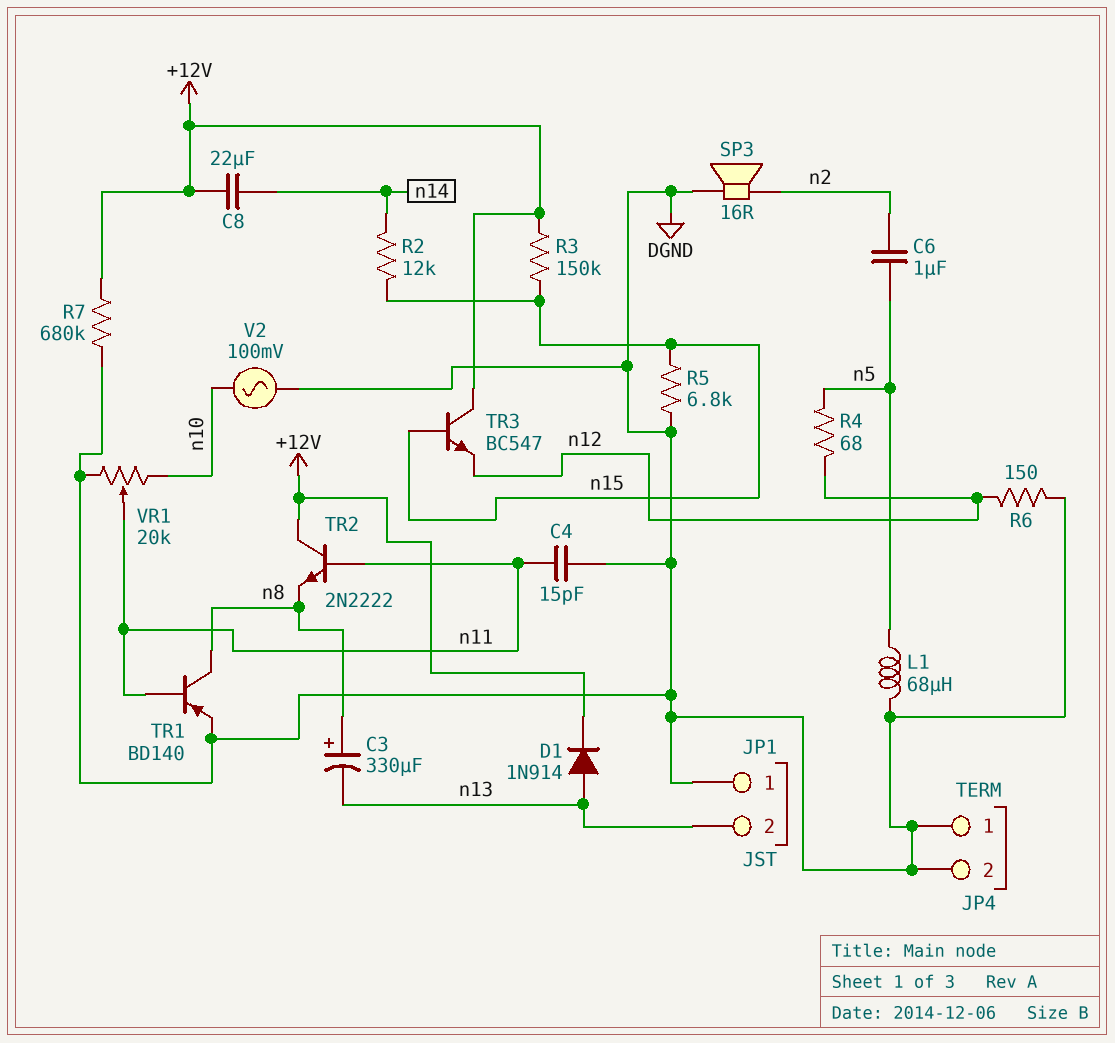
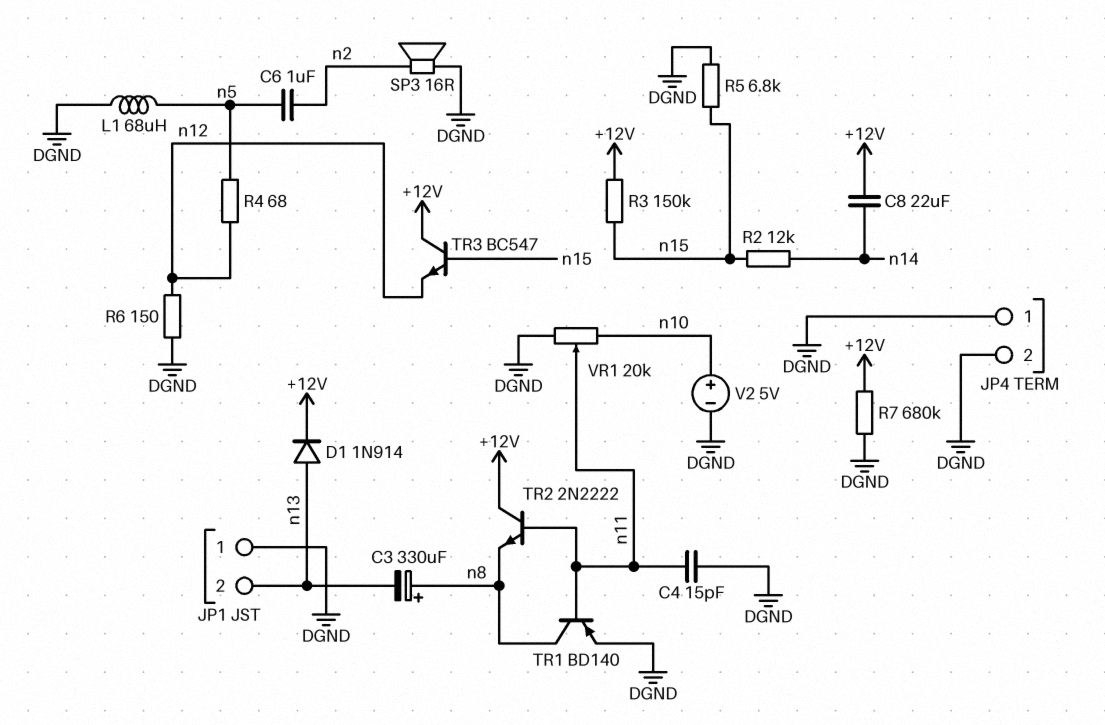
V2: AC 100mV (DGND, n10) -> 5V (plus n10, minus DGND)

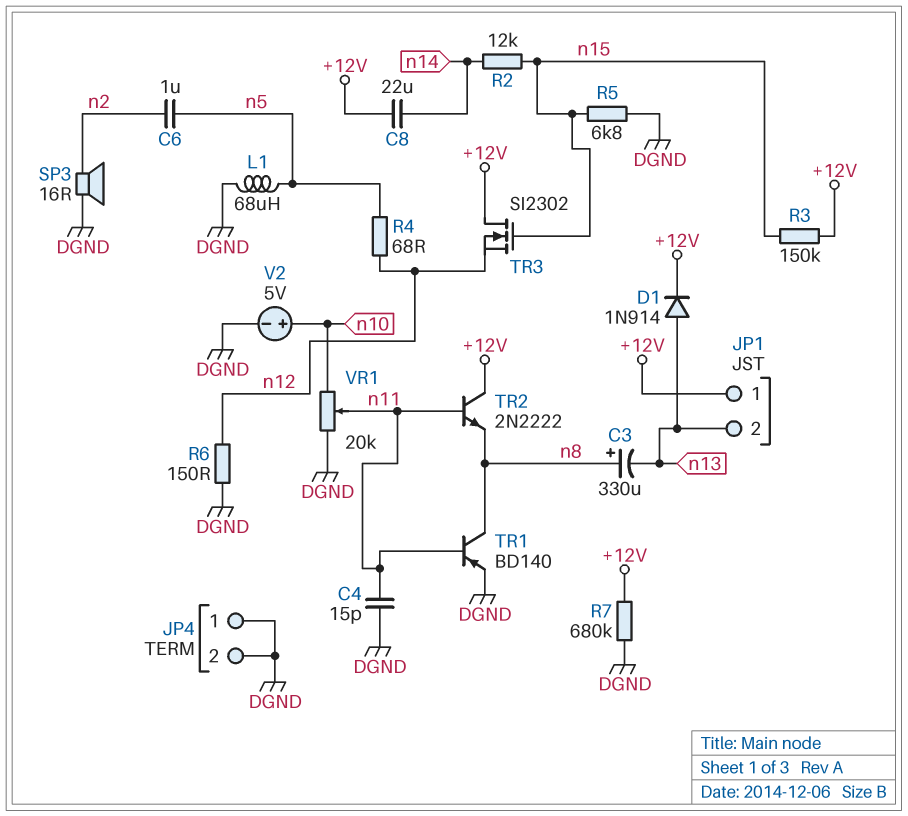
JP1 pin 1: DGND -> +12V
TR3: NPN BC547 (B n15, C +12V, E n12) -> NMOS SI2302 (G n15, D +12V, S n12)

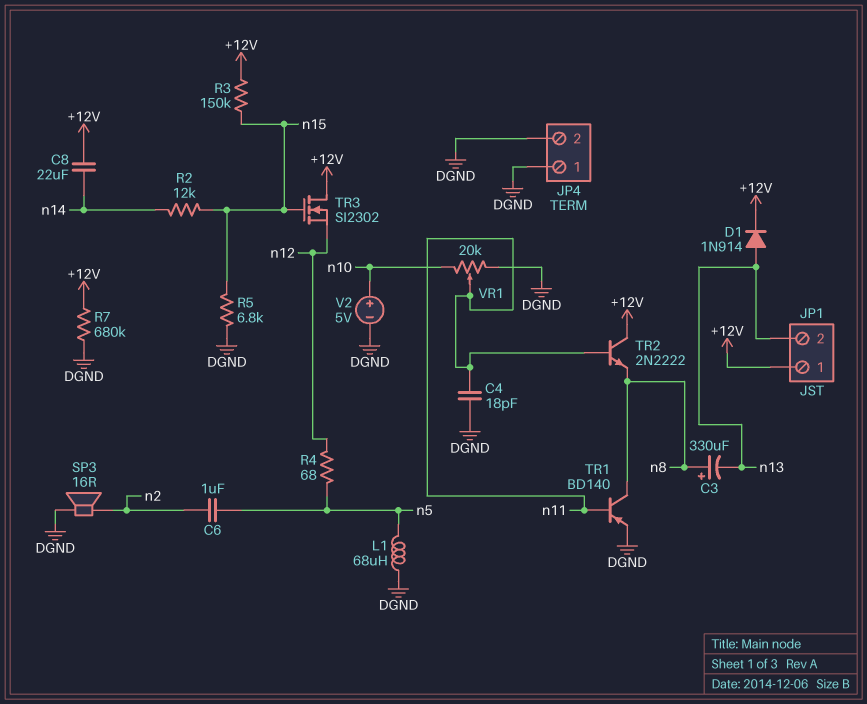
C4: 15pF (DGND, n11) -> 18pF (DGND, n11)
R6: 150 (DGND, n12) -> none

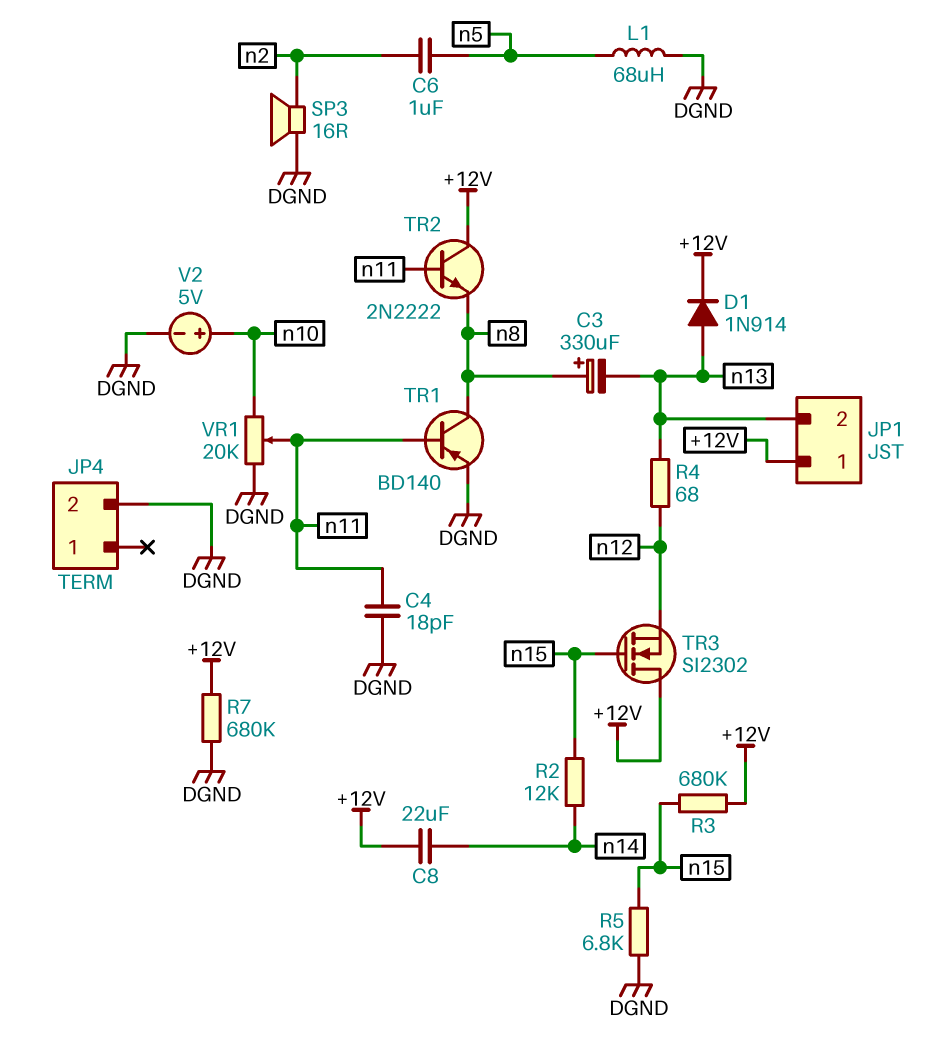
JP4 pin 1: DGND -> none
R3: 150k (+12V, n15) -> 680k (+12V, n15)
R4: 68 (n5, n12) -> 68 (n12, n13)

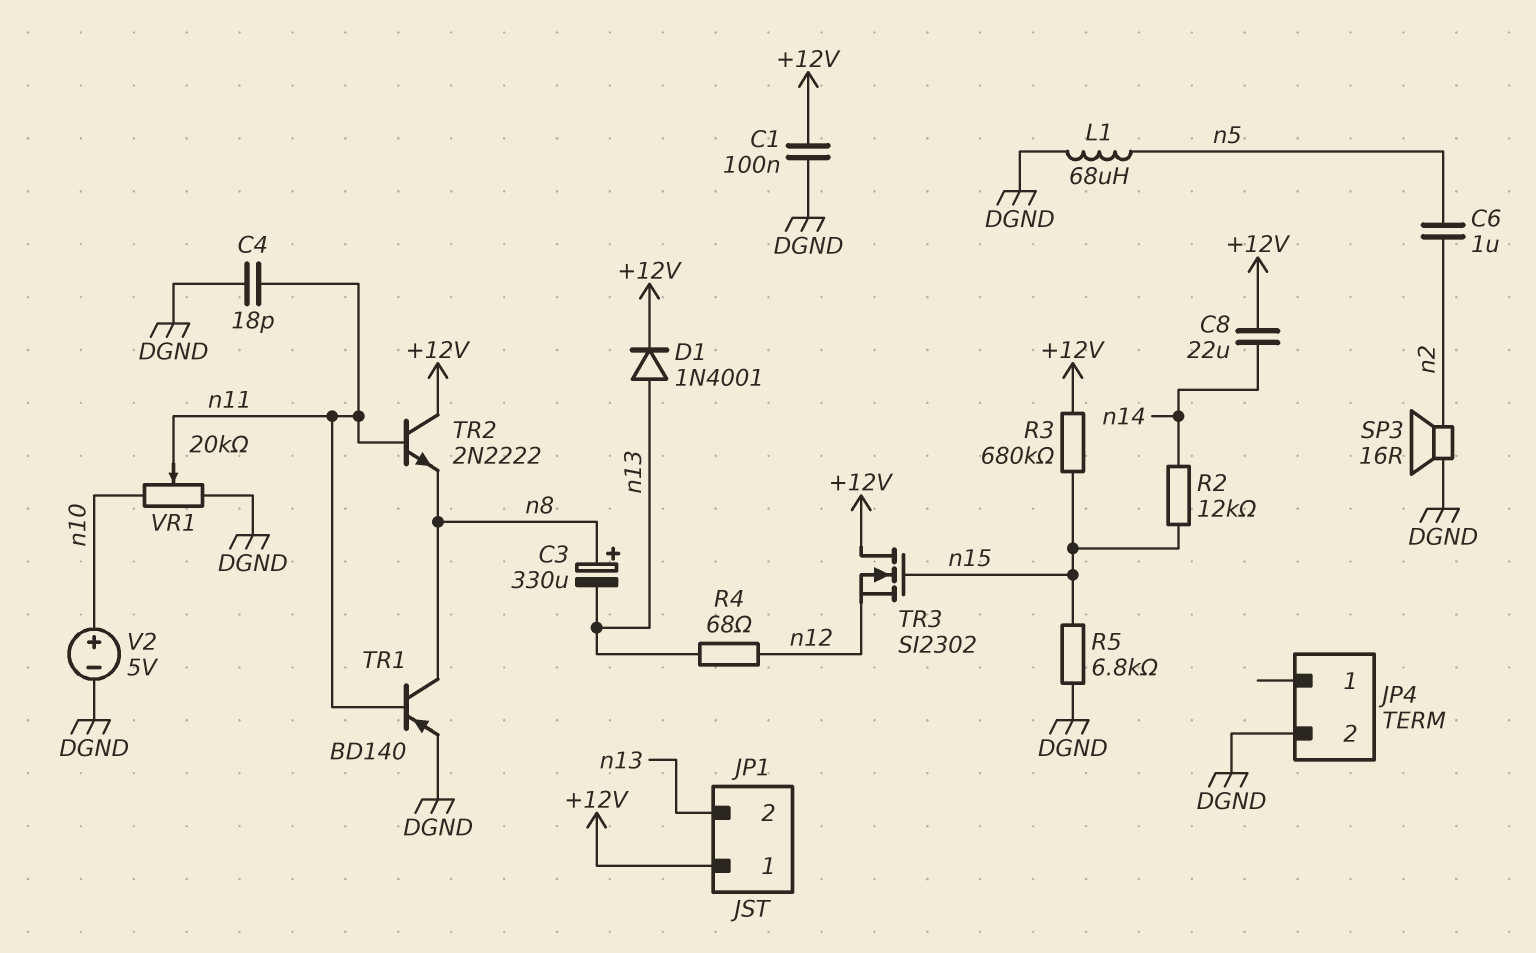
C1: none -> 100nF (+12V, DGND)
D1: diode 1N914 (A n13, K +12V) -> diode 1N4001 (A n13, K +12V)
R7: 680k (+12V, DGND) -> none

